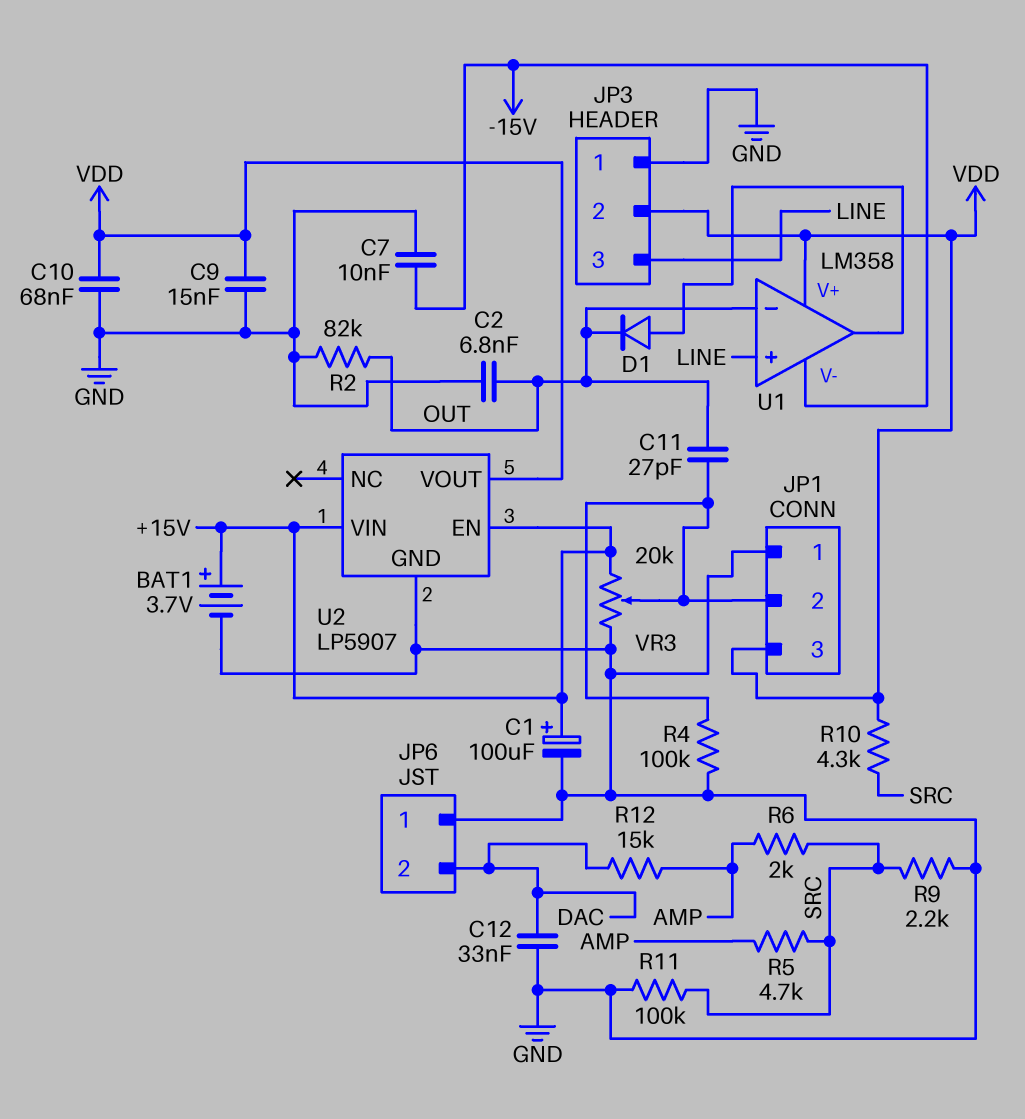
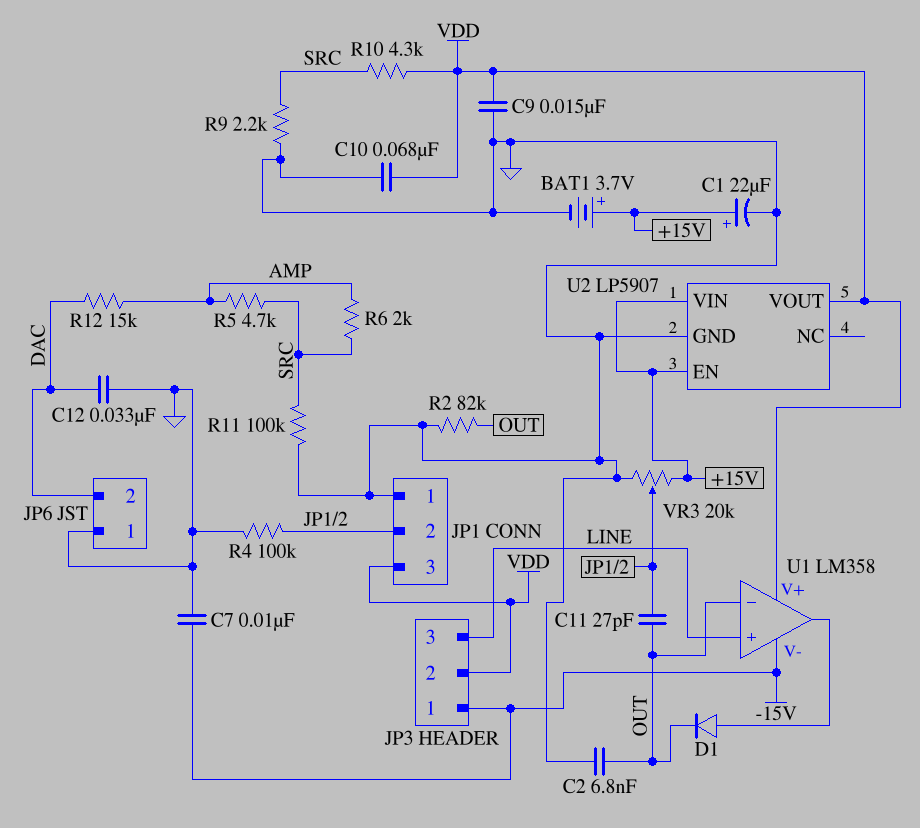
C1: 100uF (plus +15V, minus GND) -> 22uF (plus +15V, minus GND)
JP3 pin 1: GND -> -15V

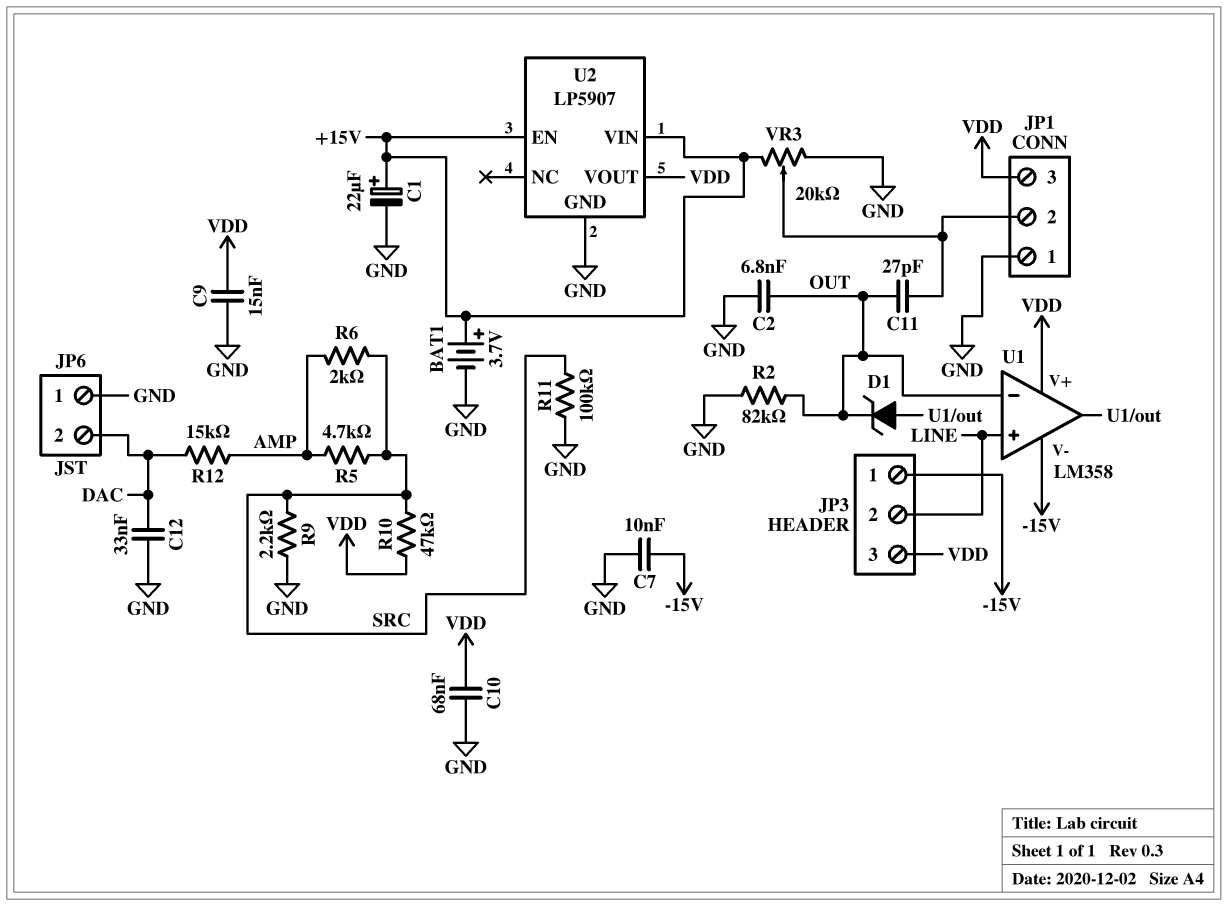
D1: diode (A U1/out, K OUT) -> zener (A U1/out, K OUT)
JP3 pin 2: VDD -> LINE
JP3 pin 3: LINE -> VDD
R4: 100k (GND, JP1/2) -> none
R10: 4.3k (SRC, VDD) -> 47k (SRC, VDD)

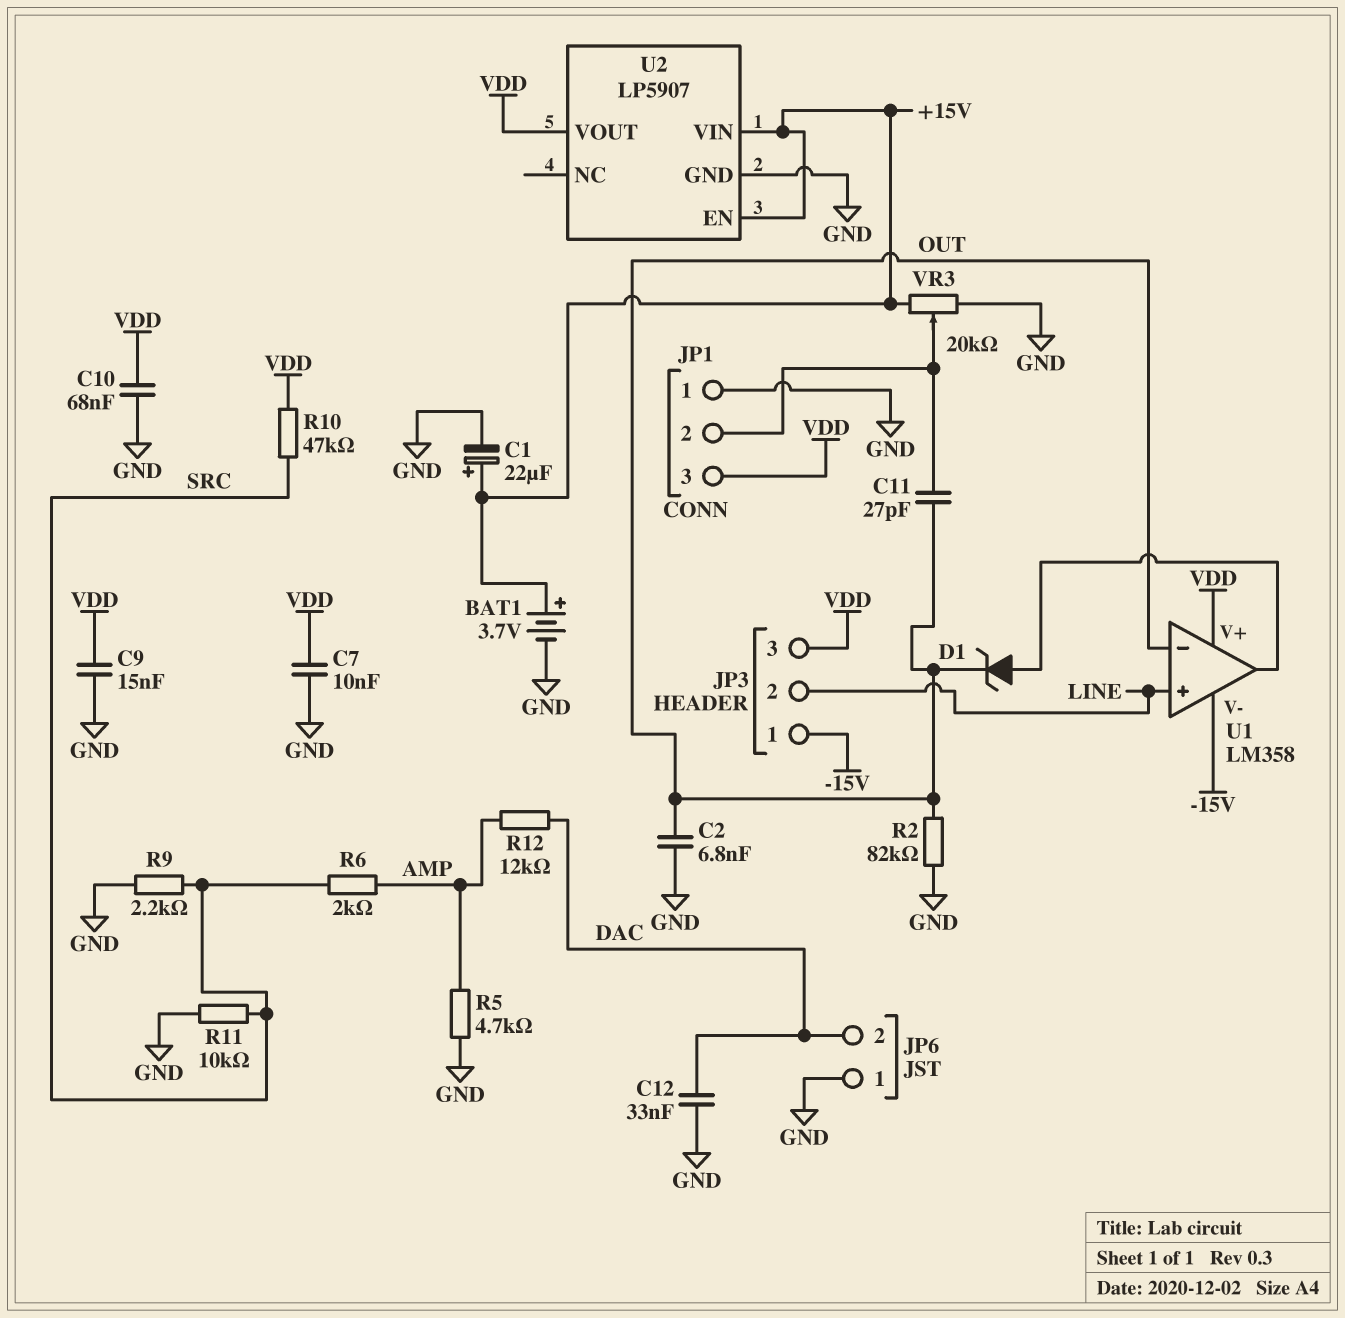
C7: 10nF (-15V, GND) -> 10nF (GND, VDD)
R5: 4.7k (AMP, SRC) -> 4.7k (AMP, GND)
R11: 100k (GND, SRC) -> 10k (GND, SRC)
R12: 15k (AMP, DAC) -> 12k (AMP, DAC)

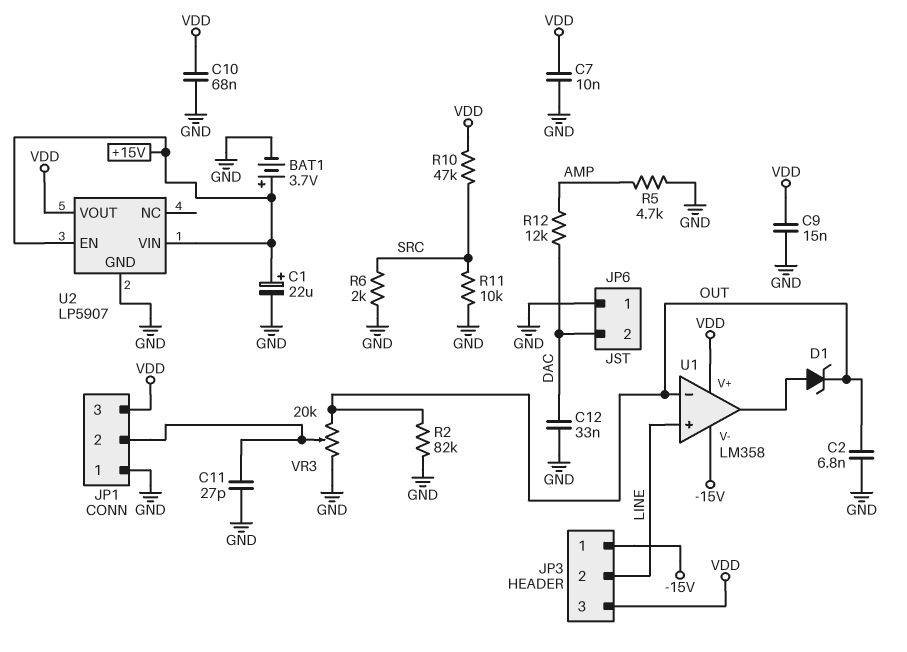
C11: 27pF (JP1/2, OUT) -> 27pF (GND, JP1/2)
R6: 2k (AMP, SRC) -> 2k (GND, SRC)
R9: 2.2k (GND, SRC) -> none
VR3: 20k (+15V, GND, wiper JP1/2) -> 20k (GND, OUT, wiper JP1/2)

